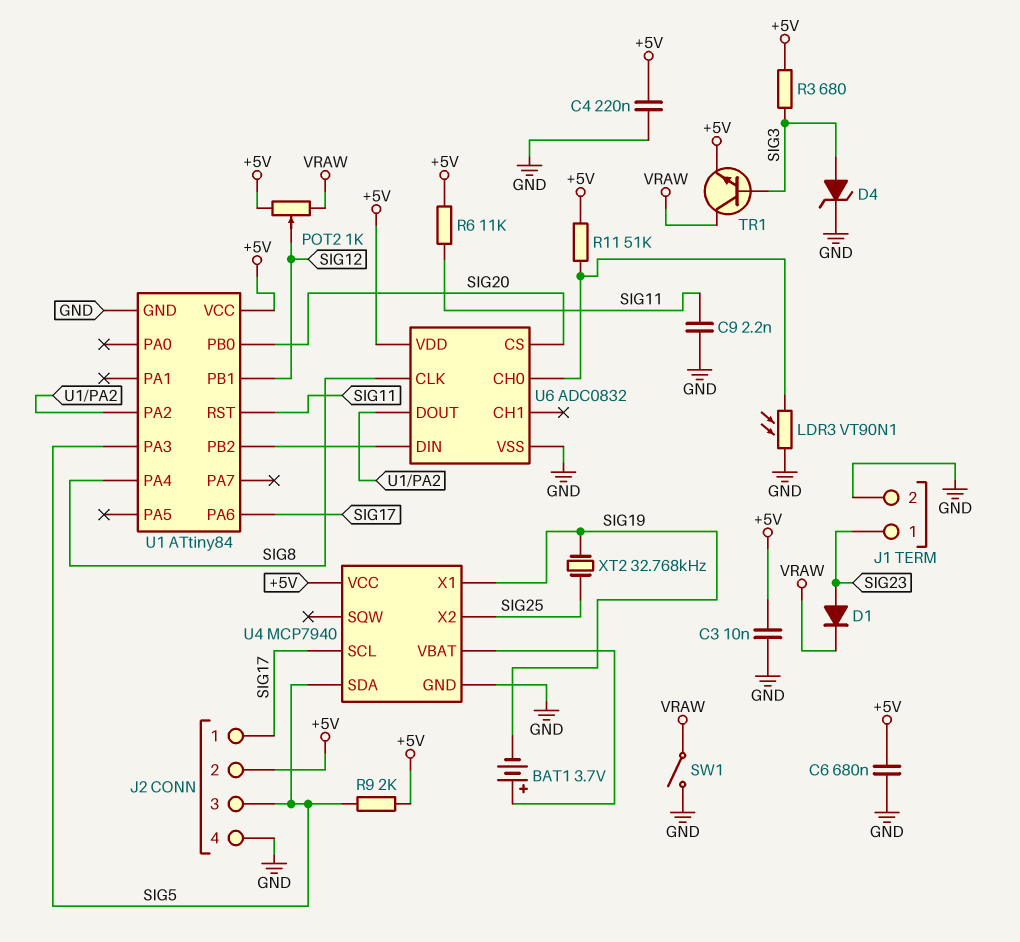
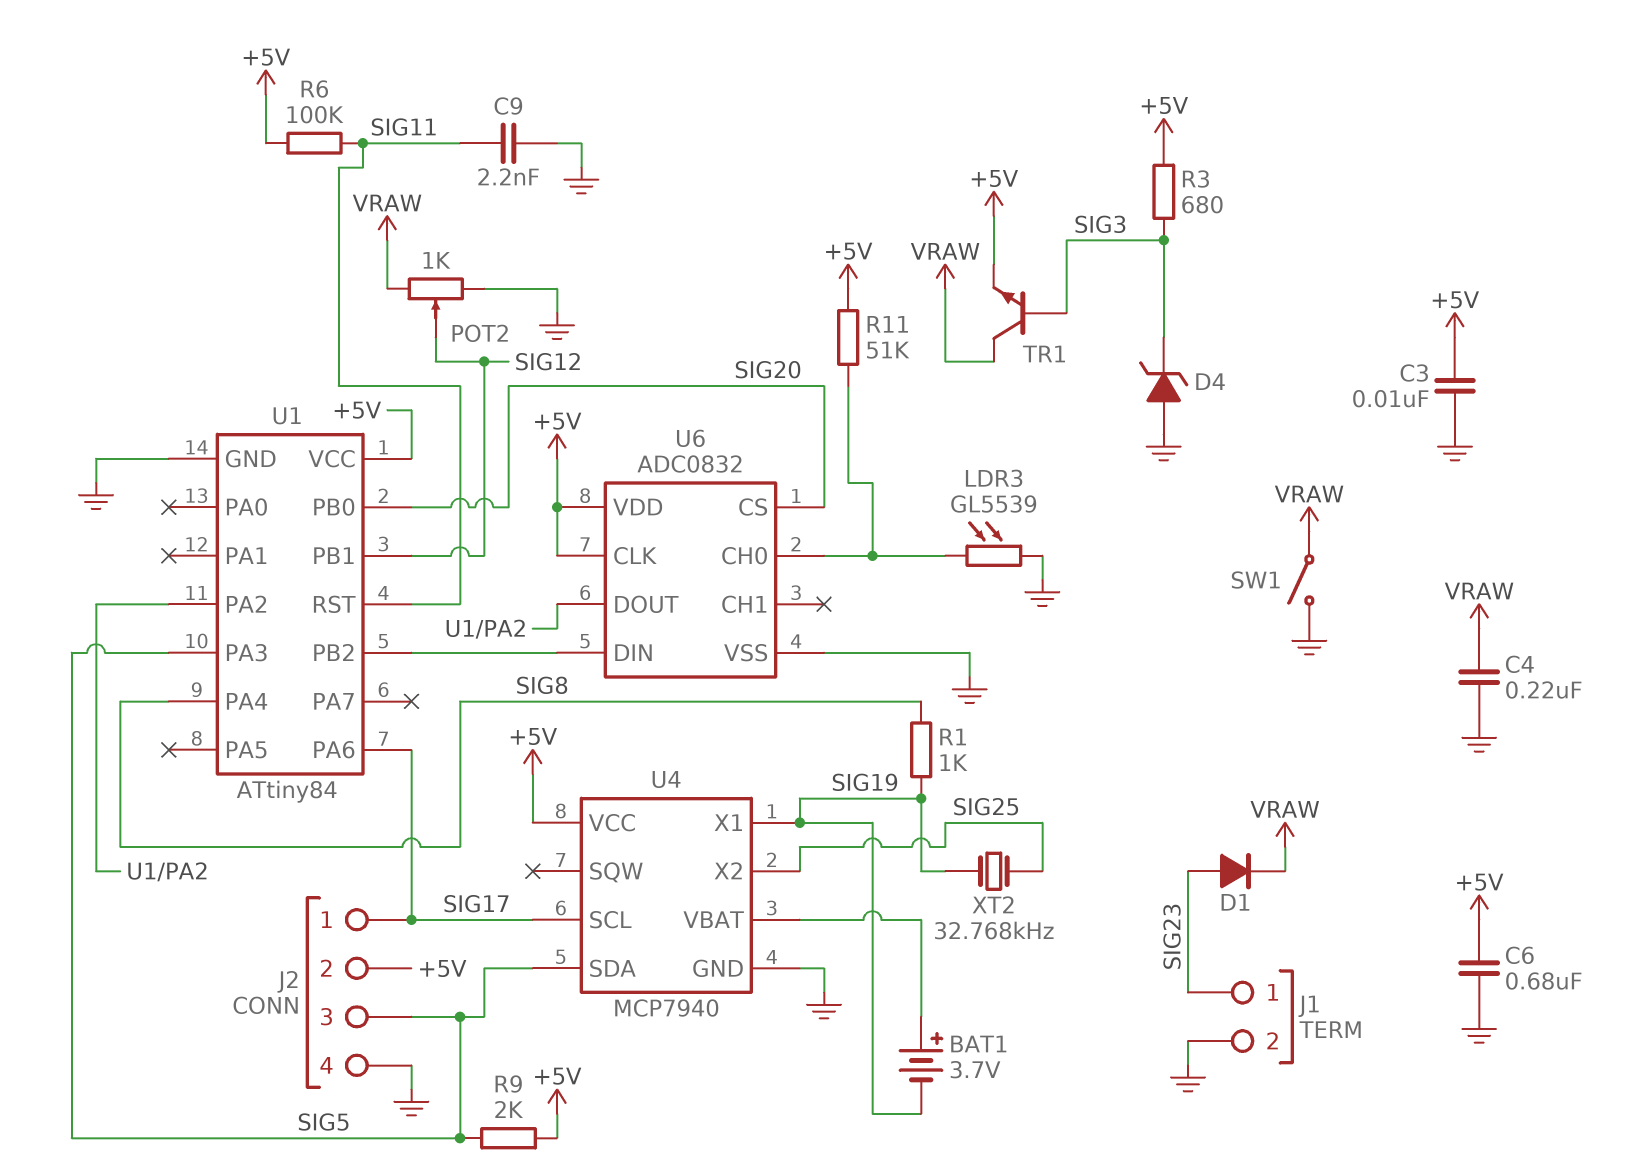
C4: 220nF (+5V, GND) -> 220nF (GND, VRAW)
D4: zener (A SIG3, K GND) -> zener (A GND, K SIG3)
LDR3: VT90N1 (GND, U6/CH0) -> GL5539 (GND, U6/CH0)
POT2: 1k (+5V, VRAW, wiper SIG12) -> 1k (GND, VRAW, wiper SIG12)
R1: none -> 1k (SIG8, SIG19)
R6: 11k (+5V, SIG11) -> 100k (+5V, SIG11)
U6 pin CLK: SIG8 -> +5V

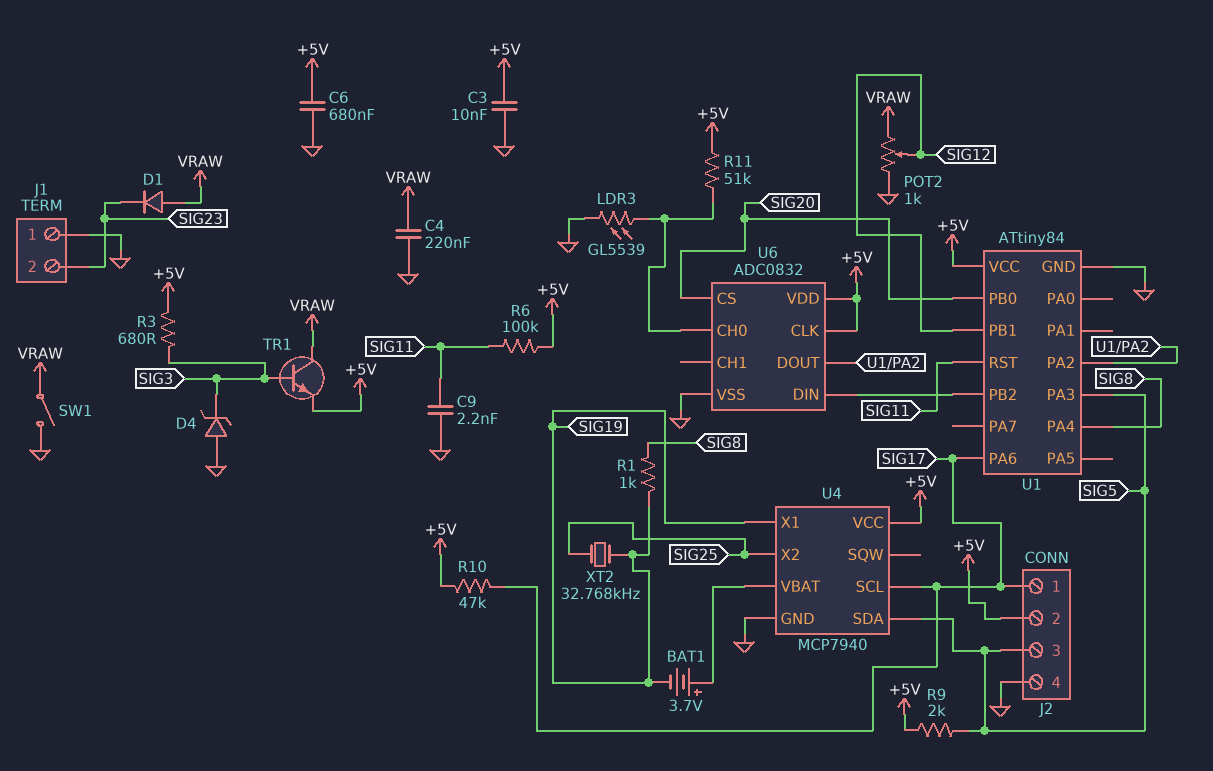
D1: diode (A SIG23, K VRAW) -> diode (A VRAW, K SIG23)
J1 pin 1: SIG23 -> GND
J1 pin 2: GND -> SIG23
R10: none -> 47k (+5V, SIG17)

